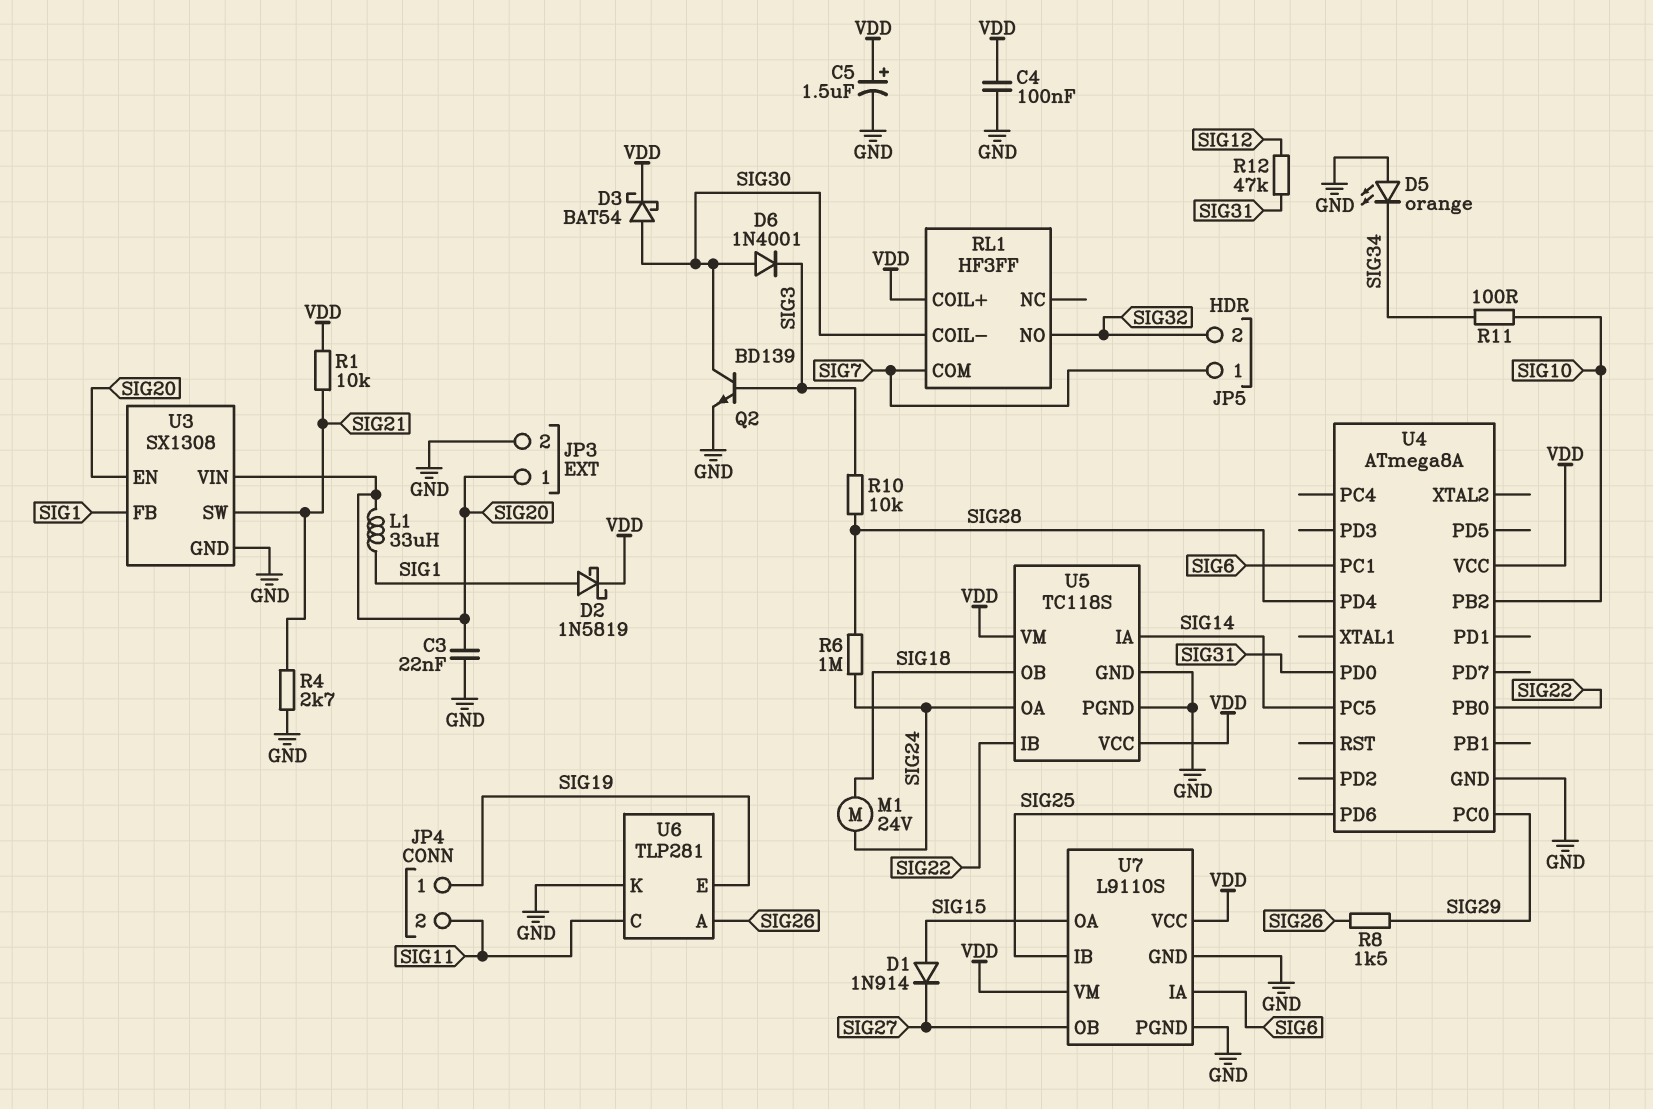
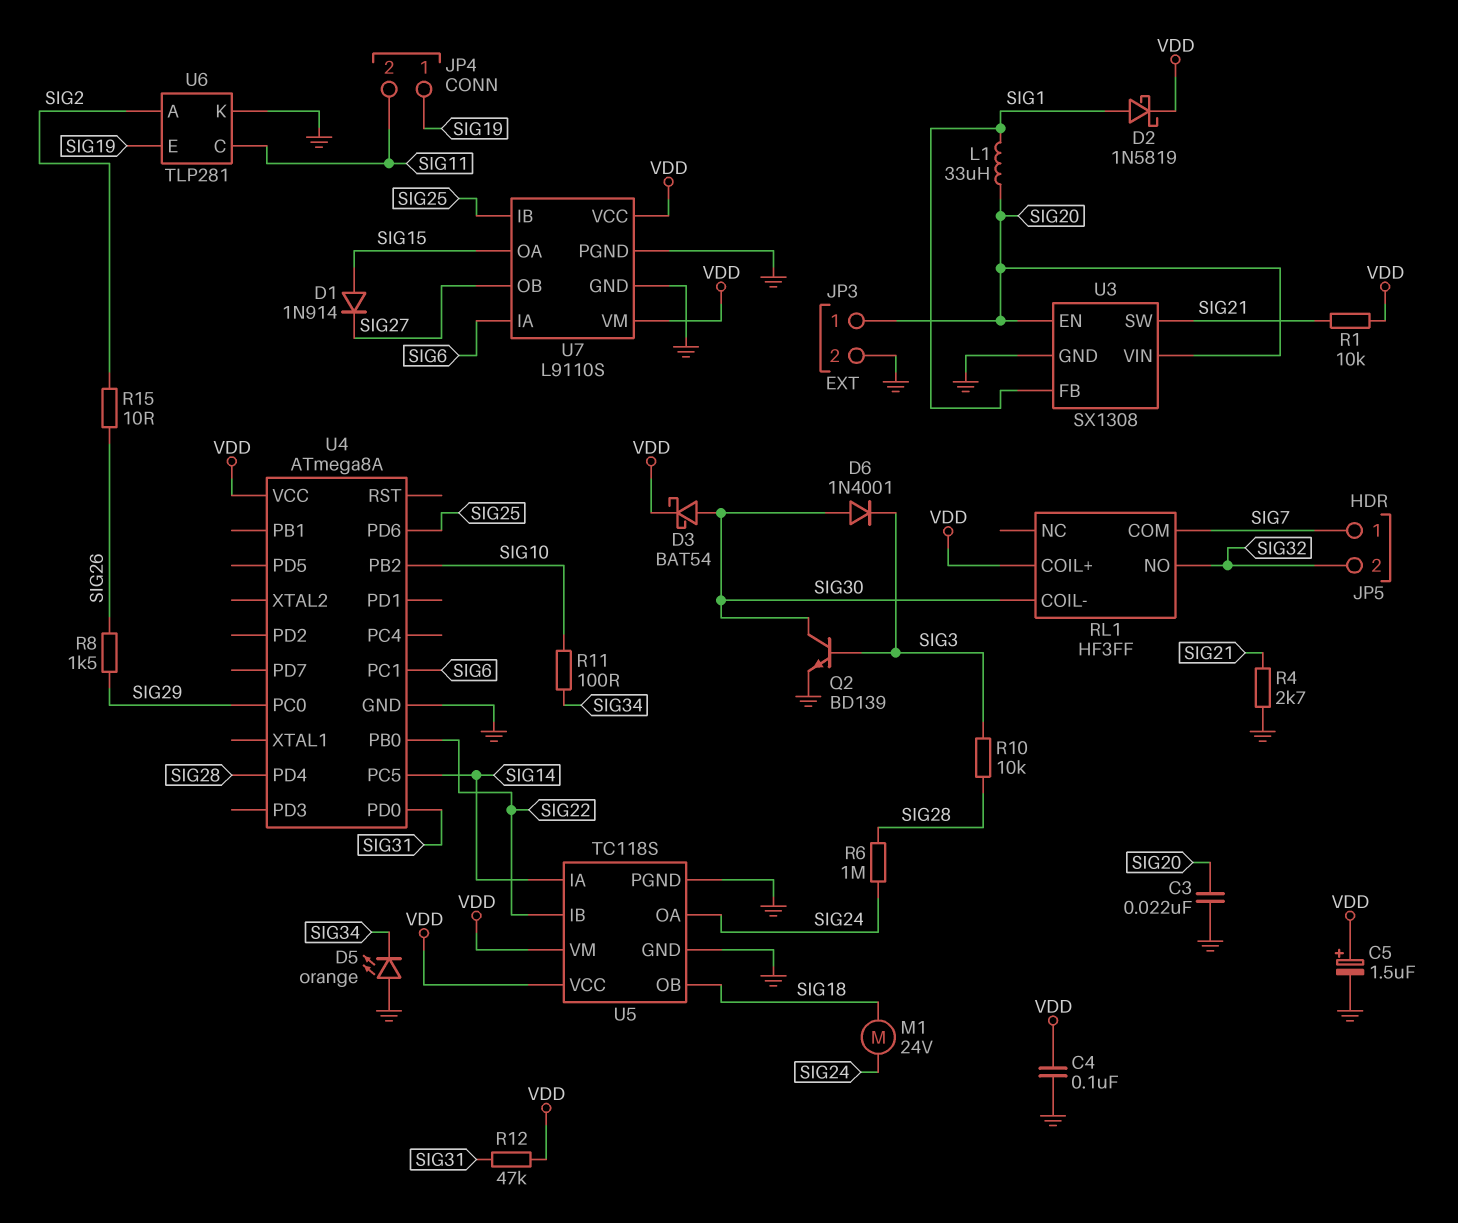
R12: 47k (SIG12, SIG31) -> 47k (SIG31, VDD)
R15: none -> 10 (SIG2, SIG26)
U6 pin A: SIG26 -> SIG2

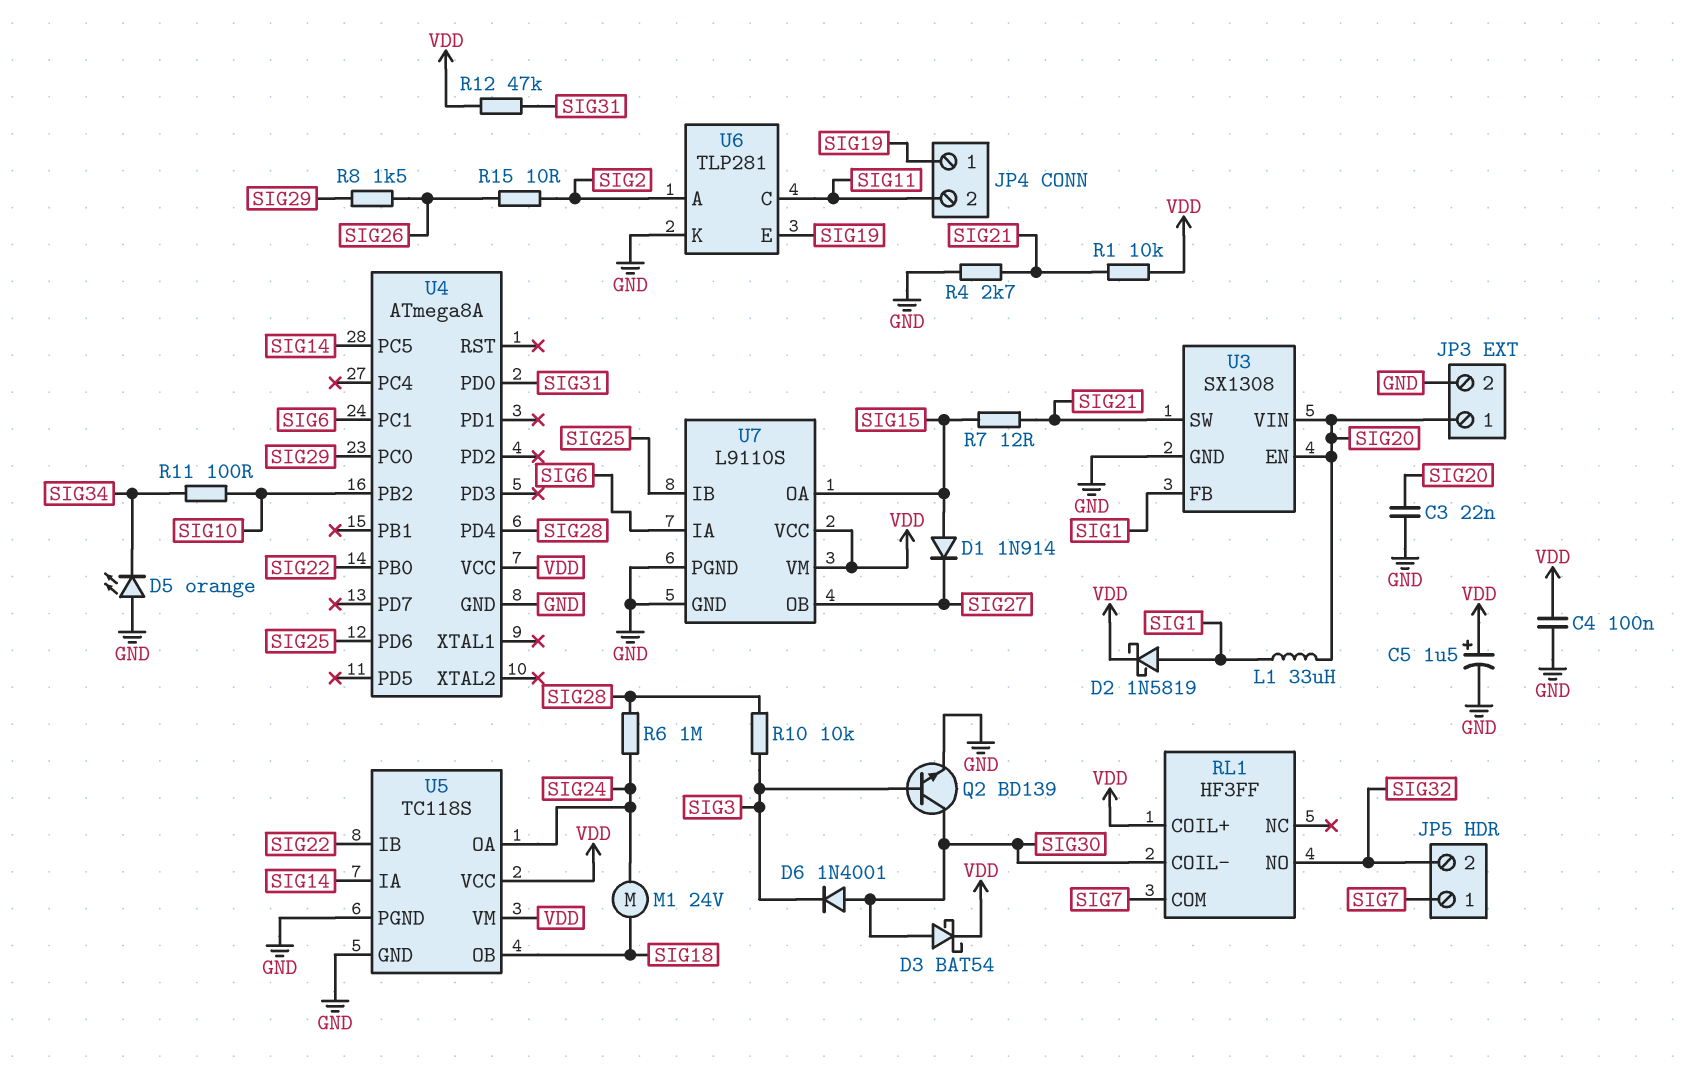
R7: none -> 12 (SIG15, SIG21)

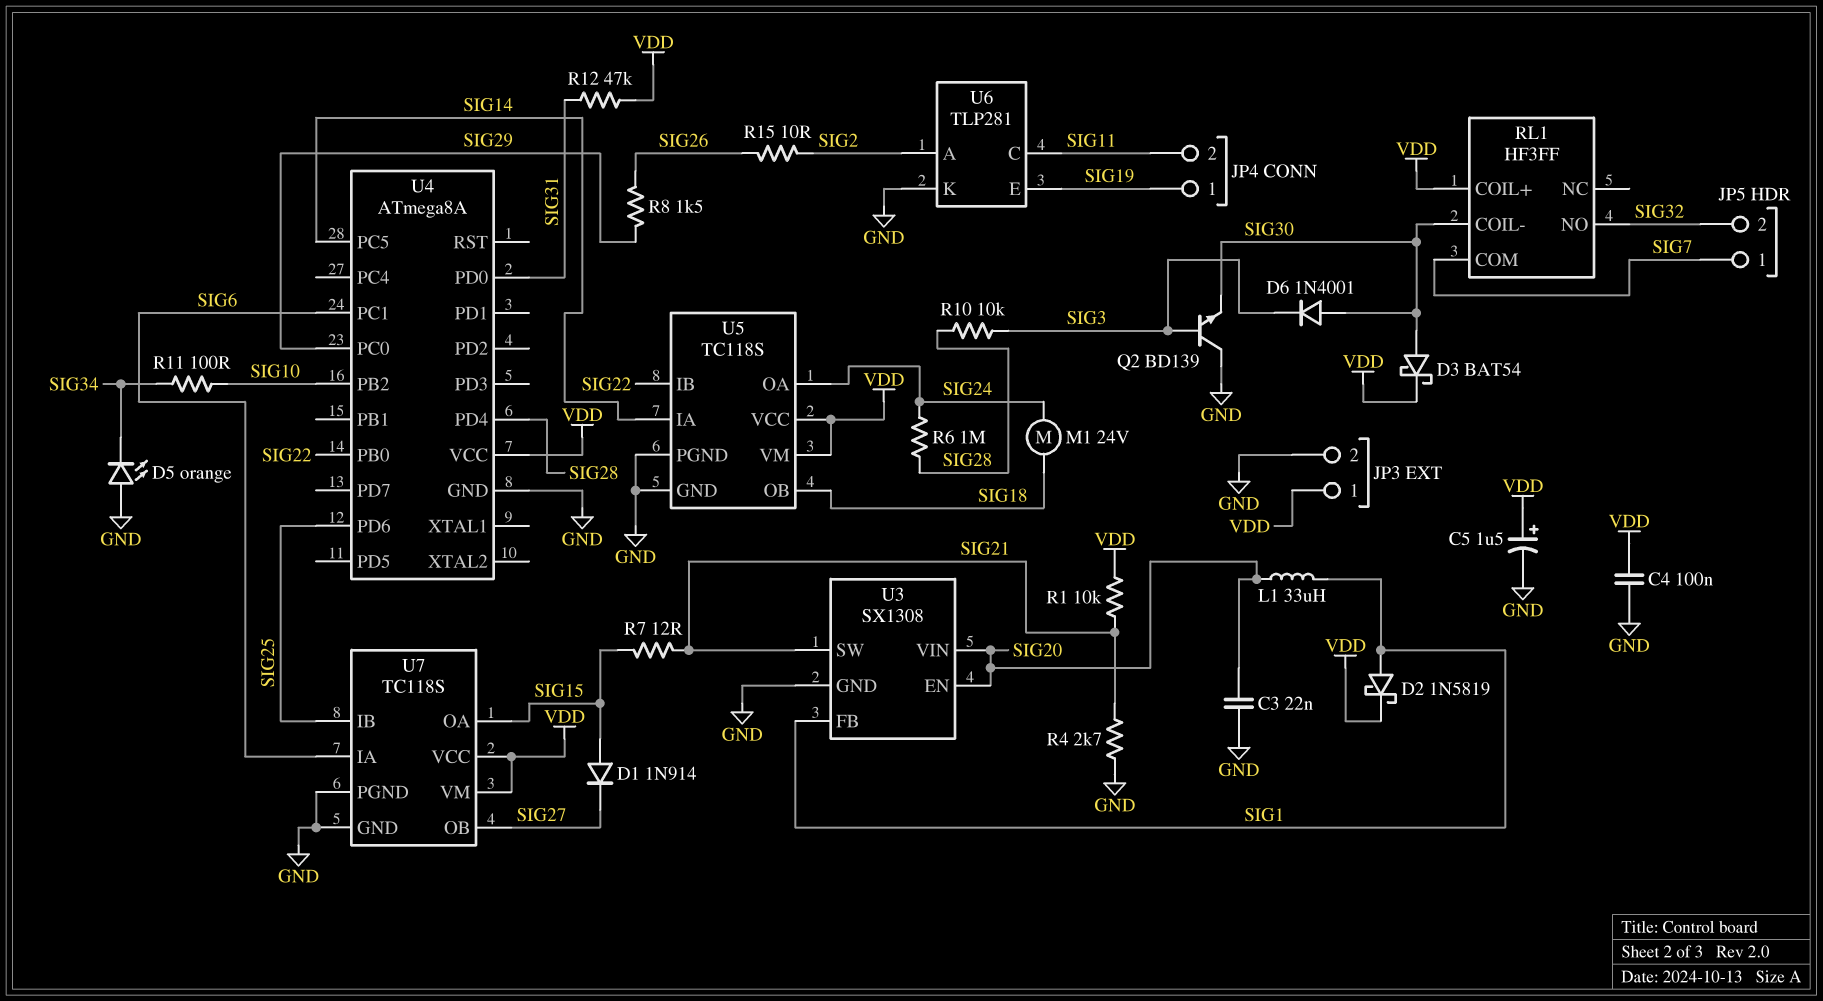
JP3 pin 1: SIG20 -> VDD
Q2: NPN BD139 (B SIG3, C SIG30, E GND) -> NPN BD139 (B SIG3, C GND, E SIG30)
U7: L9110S -> TC118S

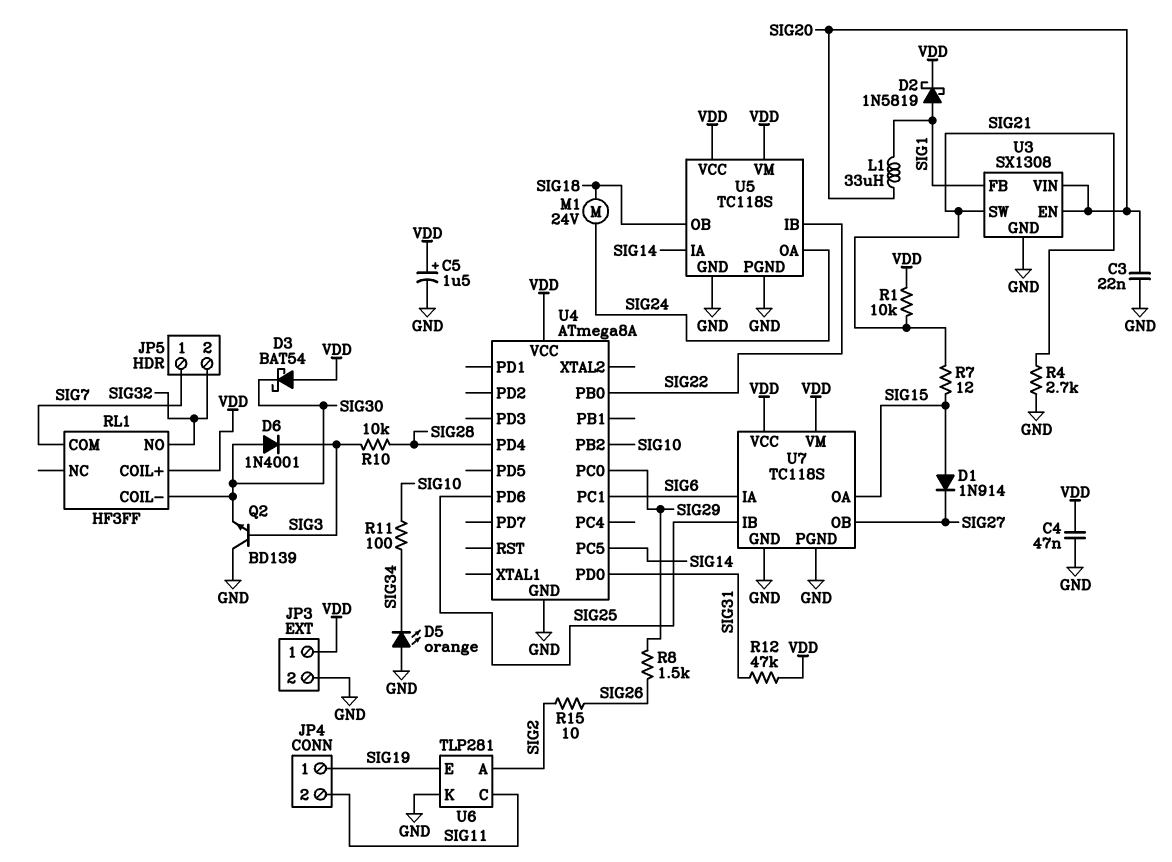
C4: 100nF (GND, VDD) -> 47nF (GND, VDD)
D3: schottky BAT54 (A SIG30, K VDD) -> schottky BAT54 (A VDD, K SIG30)
R6: 1M (SIG24, SIG28) -> none

